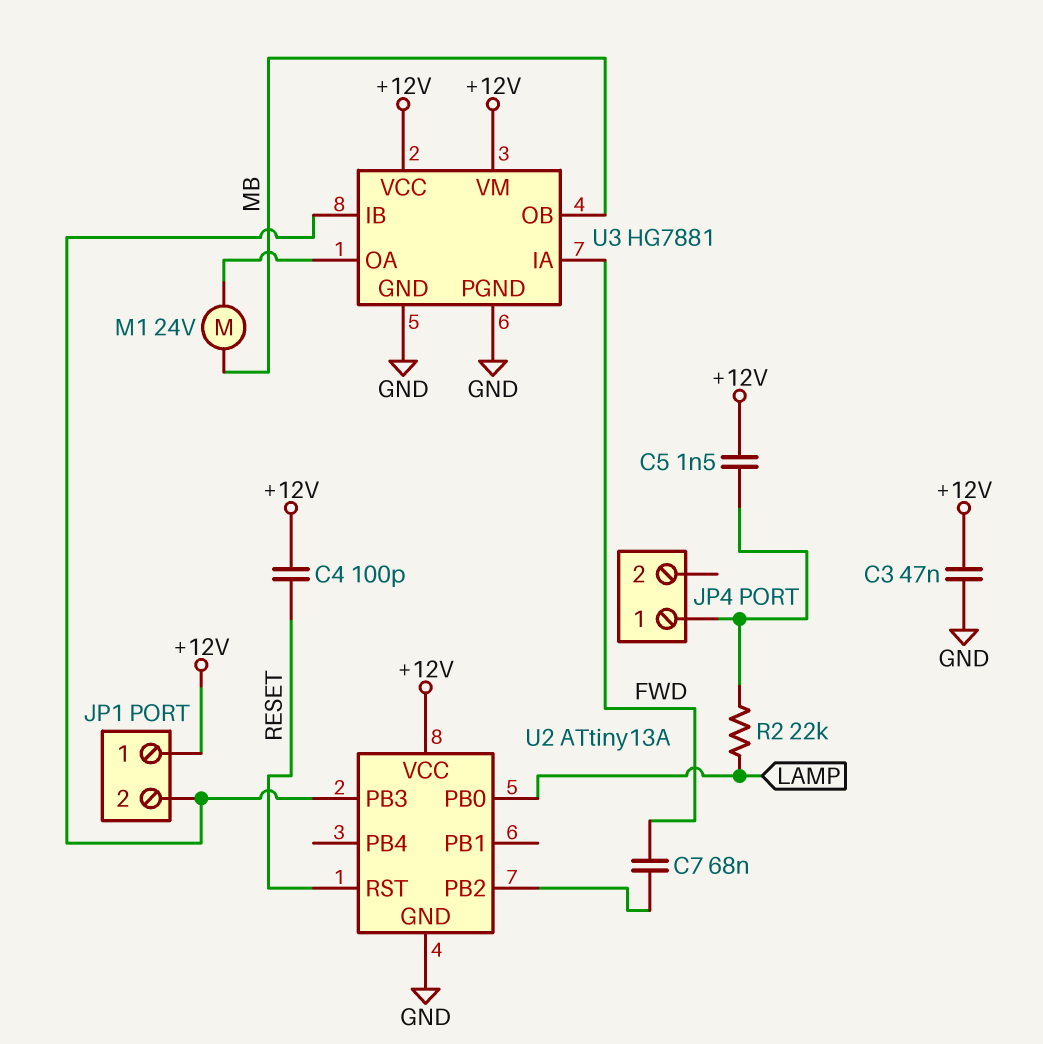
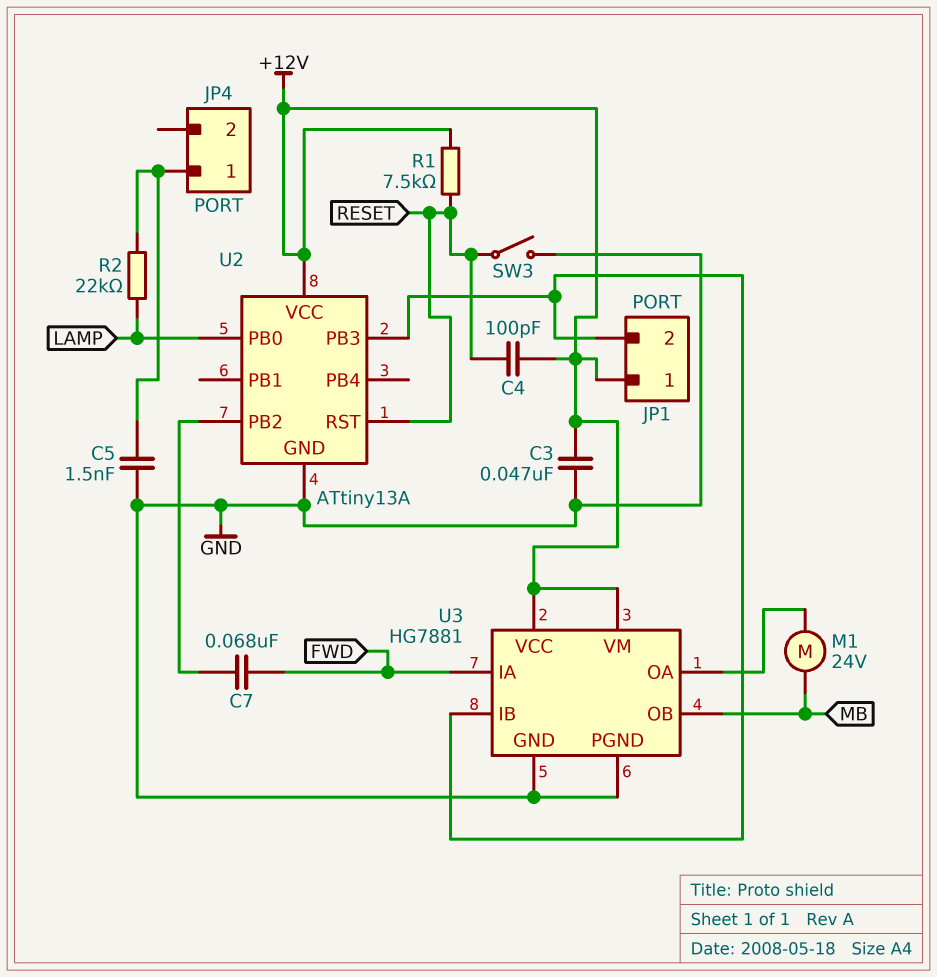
C5: 1.5nF (+12V, JP4/1) -> 1.5nF (GND, JP4/1)
R1: none -> 7.5k (+12V, RESET)
SW3: none -> switch (GND, RESET)

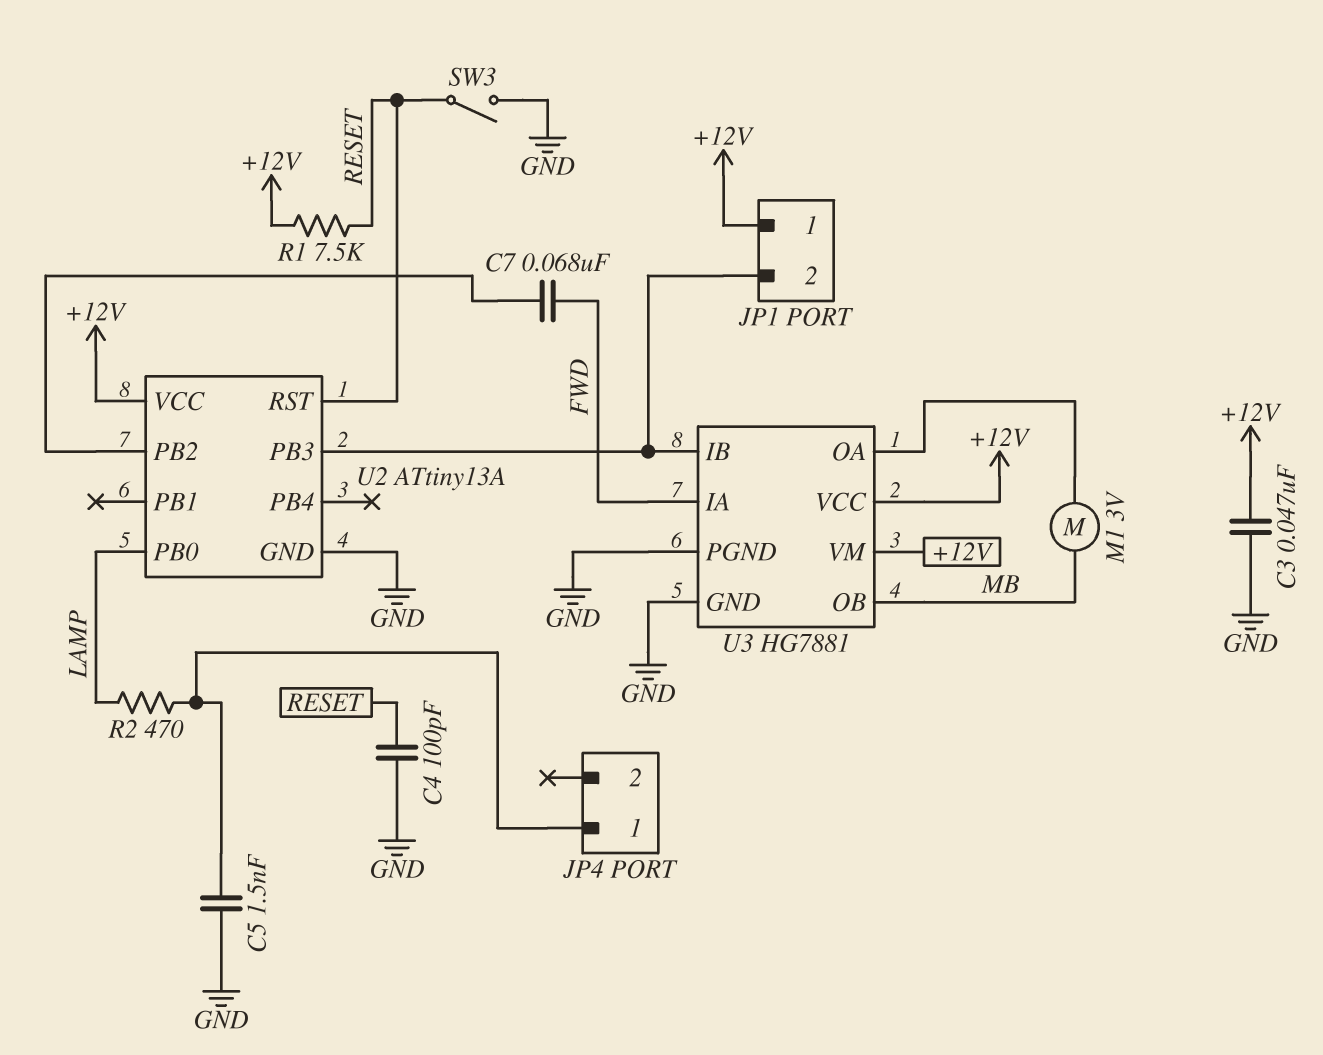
C4: 100pF (+12V, RESET) -> 100pF (GND, RESET)
M1: motor 24V (MB, U3/OA) -> motor 3V (MB, U3/OA)
R2: 22k (JP4/1, LAMP) -> 470 (JP4/1, LAMP)

